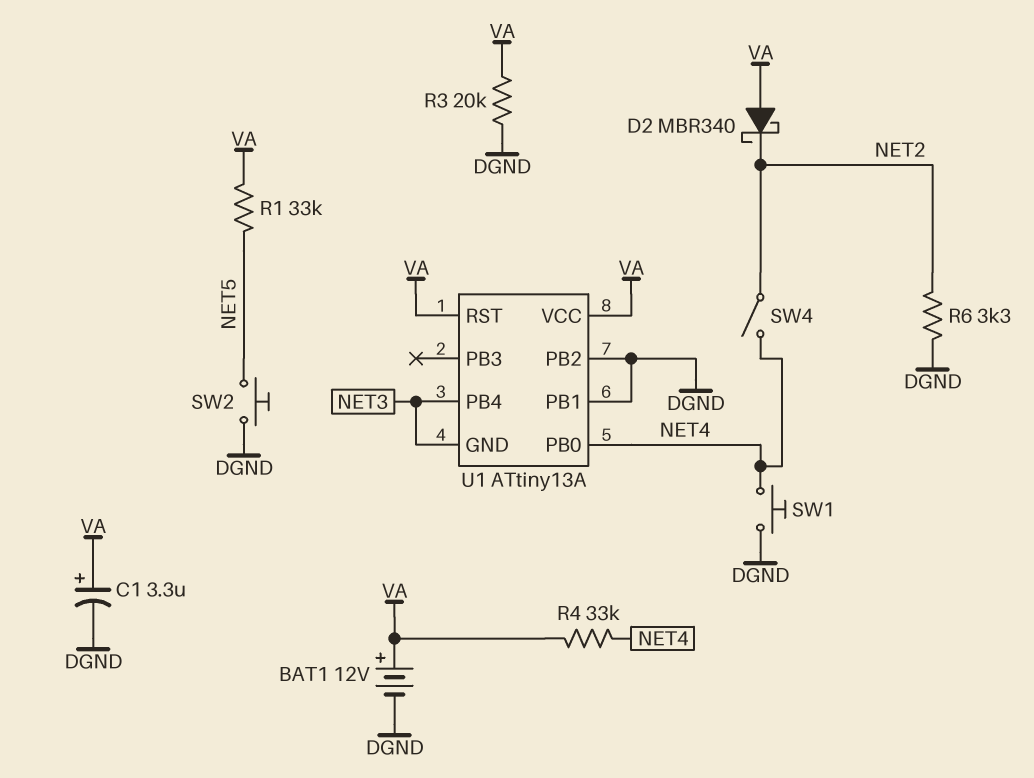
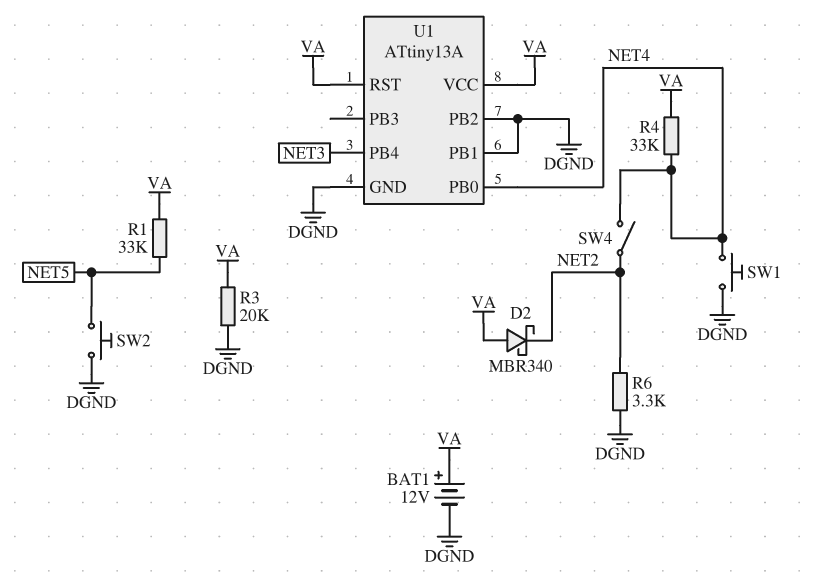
C1: 3.3uF (plus VA, minus DGND) -> none
U1 pin GND: NET3 -> DGND

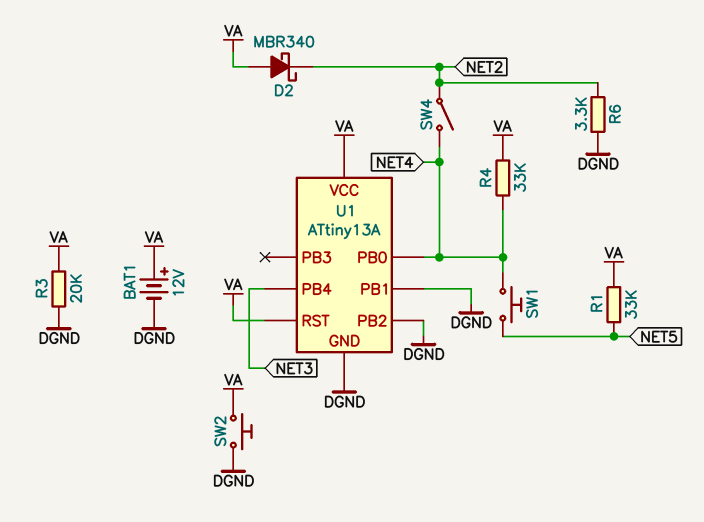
SW1: button (DGND, NET4) -> button (NET4, NET5)
SW2: button (DGND, NET5) -> button (DGND, VA)

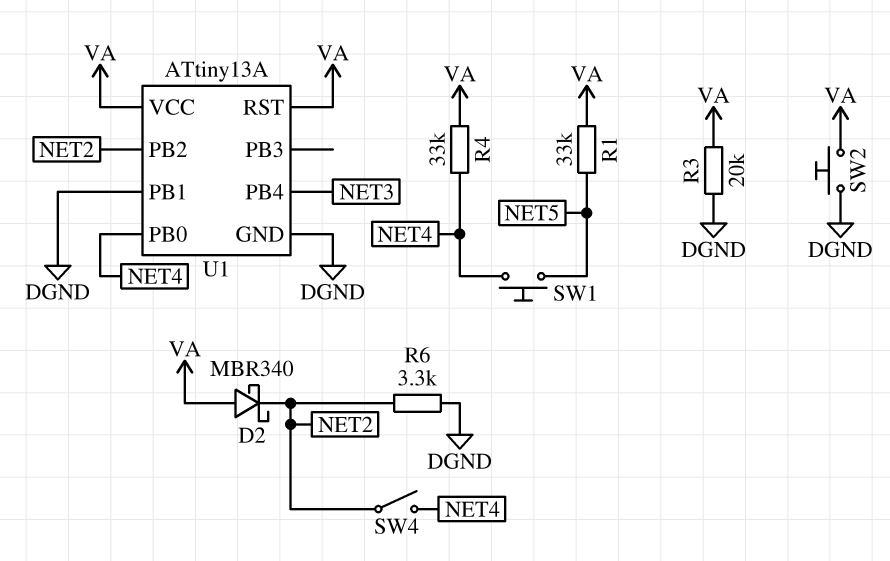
BAT1: 12V (plus VA, minus DGND) -> none
U1 pin PB2: DGND -> NET2

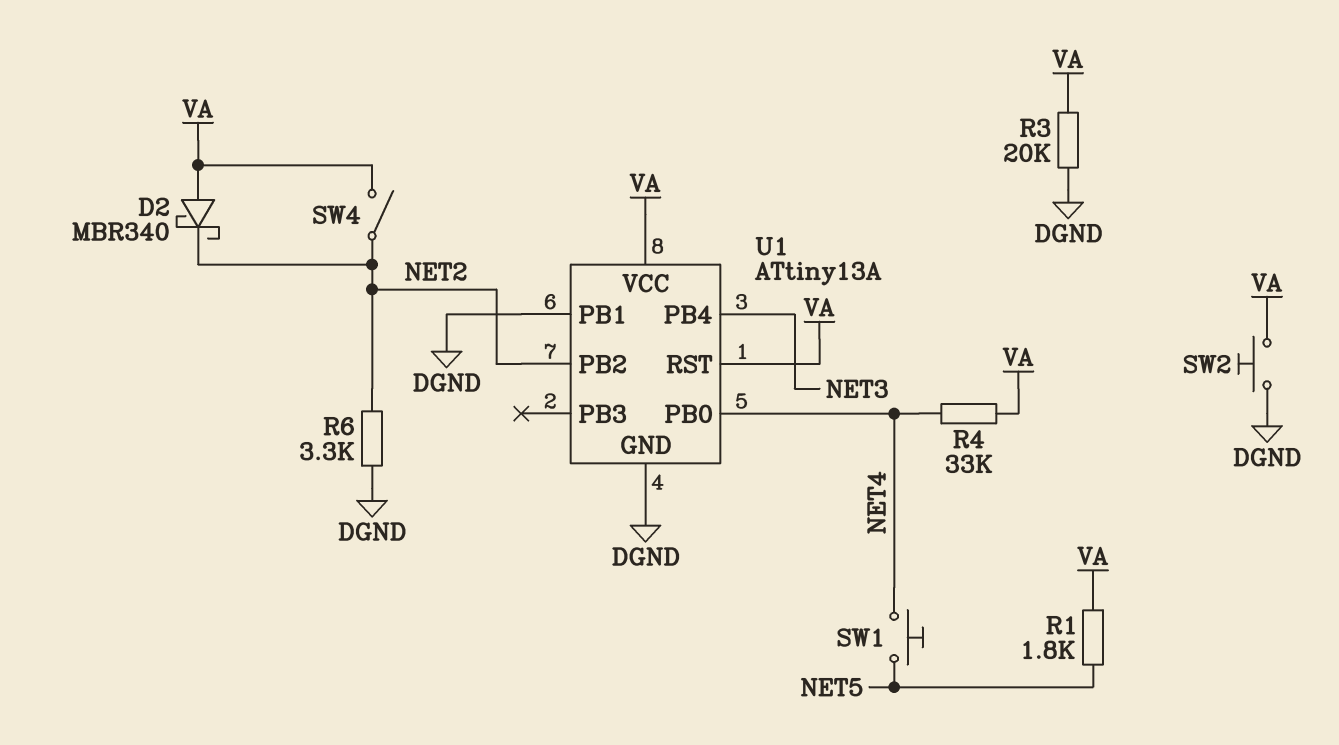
R1: 33k (NET5, VA) -> 1.8k (NET5, VA)
SW4: switch (NET2, NET4) -> switch (NET2, VA)

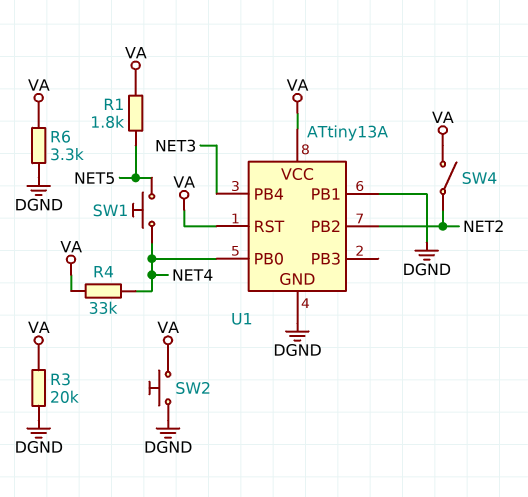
D2: schottky MBR340 (A VA, K NET2) -> none
R6: 3.3k (DGND, NET2) -> 3.3k (DGND, VA)

